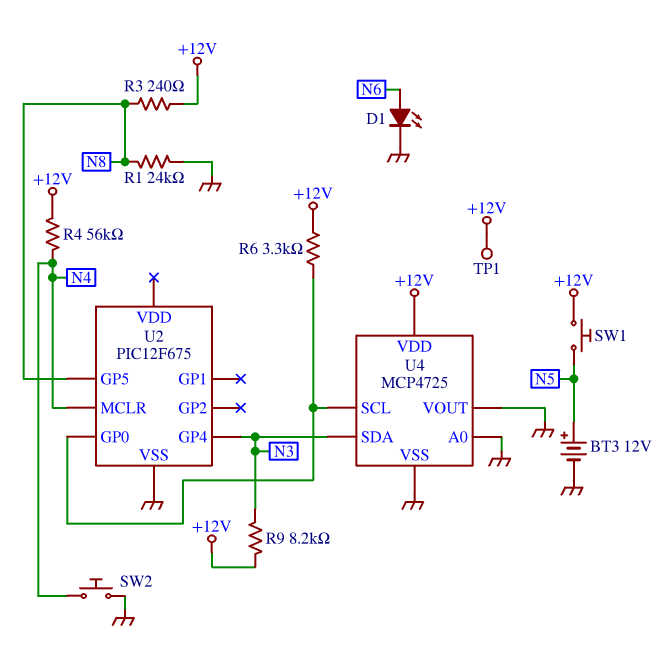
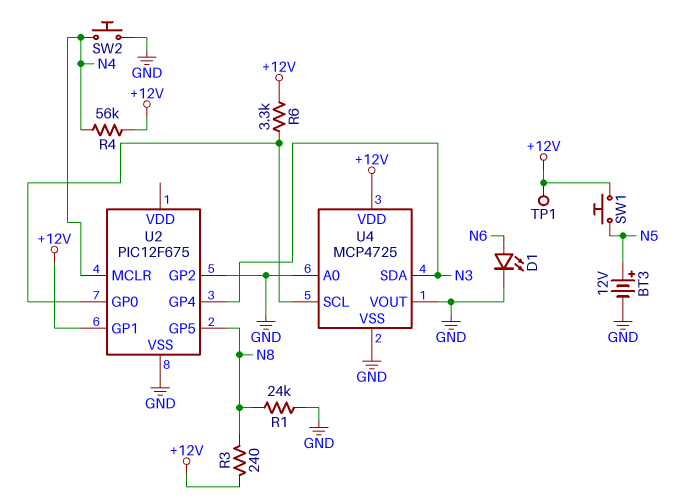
R9: 8.2k (+12V, N3) -> none
U2 pin GP1: none -> +12V
U2 pin GP2: none -> GND

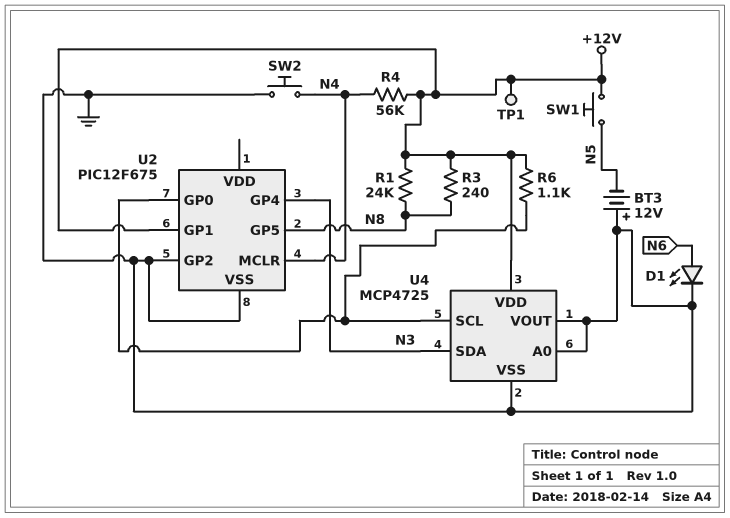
BT3: 12V (plus N5, minus GND) -> 12V (plus GND, minus N5)
R1: 24k (GND, N8) -> 24k (+12V, N8)
R6: 3.3k (+12V, U2/GP0) -> 1.1k (+12V, U2/GP0)

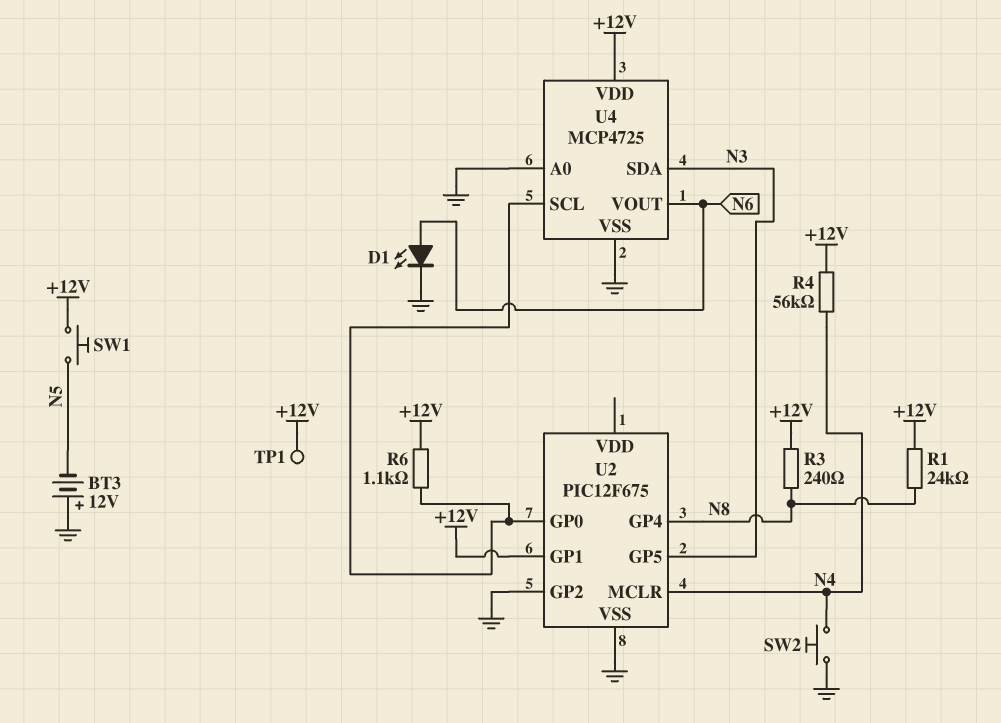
U2 pin GP4: N3 -> N8
U2 pin GP5: N8 -> N3
U4 pin VOUT: GND -> N6

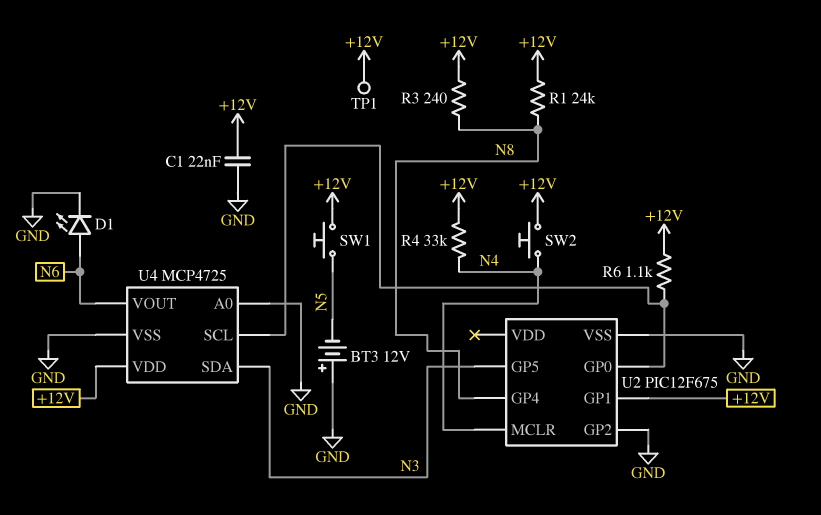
C1: none -> 22nF (+12V, GND)
R4: 56k (+12V, N4) -> 33k (+12V, N4)
SW2: button (GND, N4) -> button (+12V, N4)

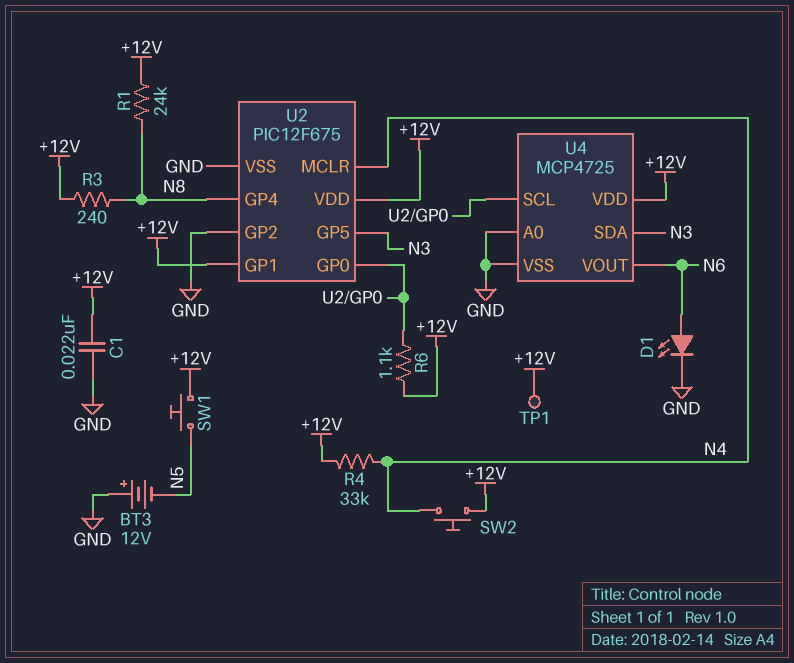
U2 pin VDD: none -> +12V

